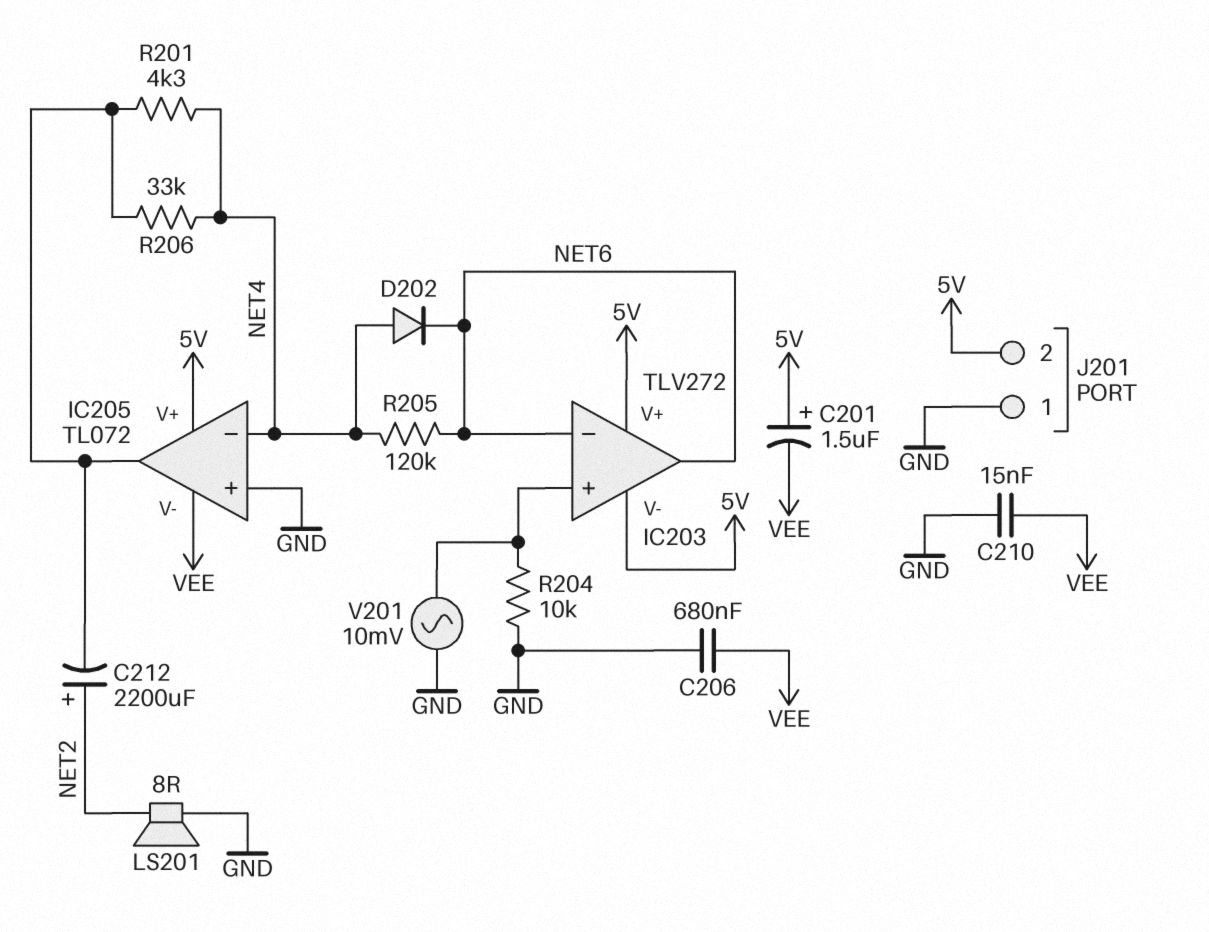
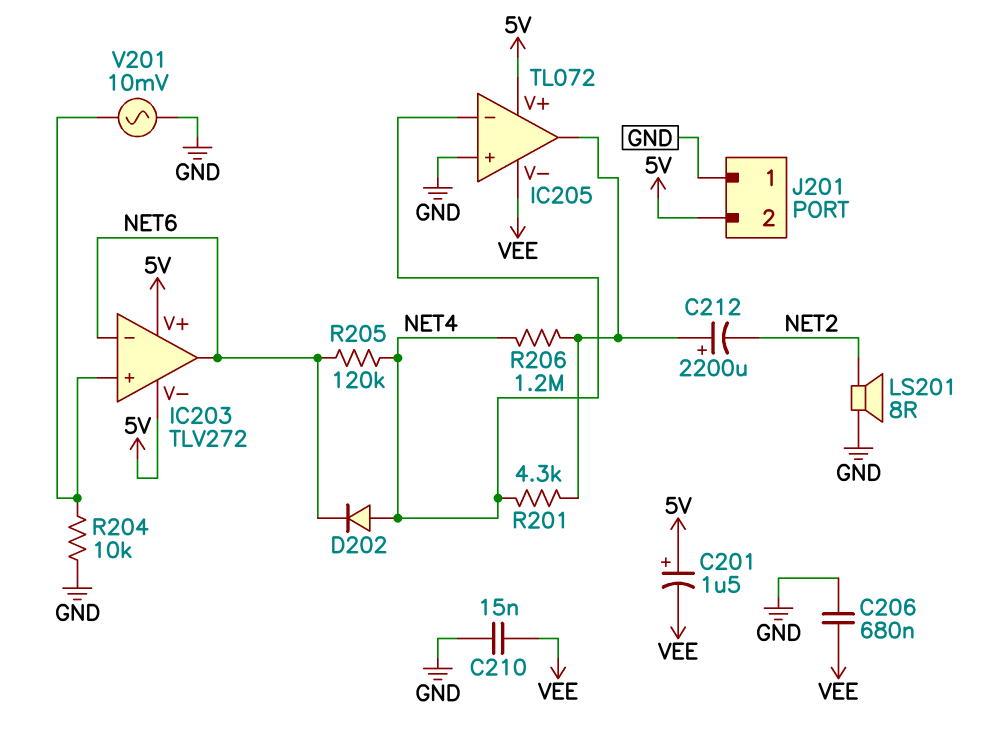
C212: 2200uF (plus NET2, minus IC205/out) -> 2200uF (plus IC205/out, minus NET2)
R206: 33k (IC205/out, NET4) -> 1.2M (IC205/out, NET4)

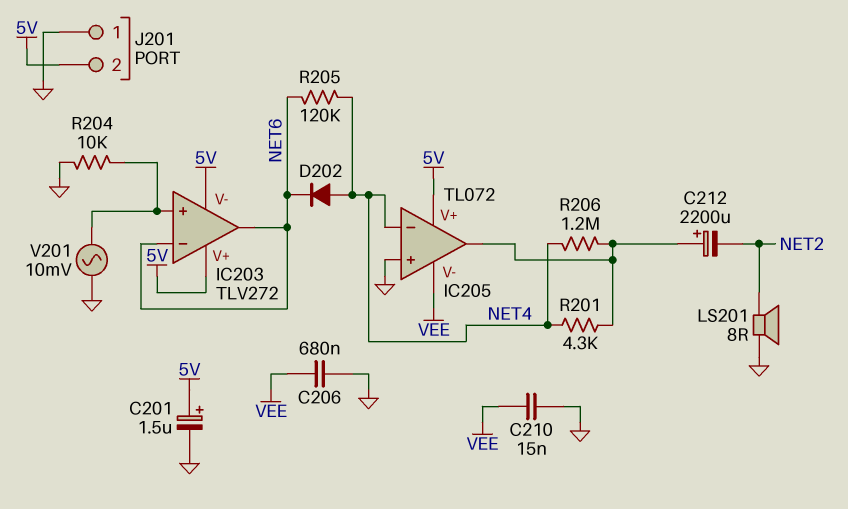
C201: 1.5uF (plus 5V, minus VEE) -> 1.5uF (plus 5V, minus GND)

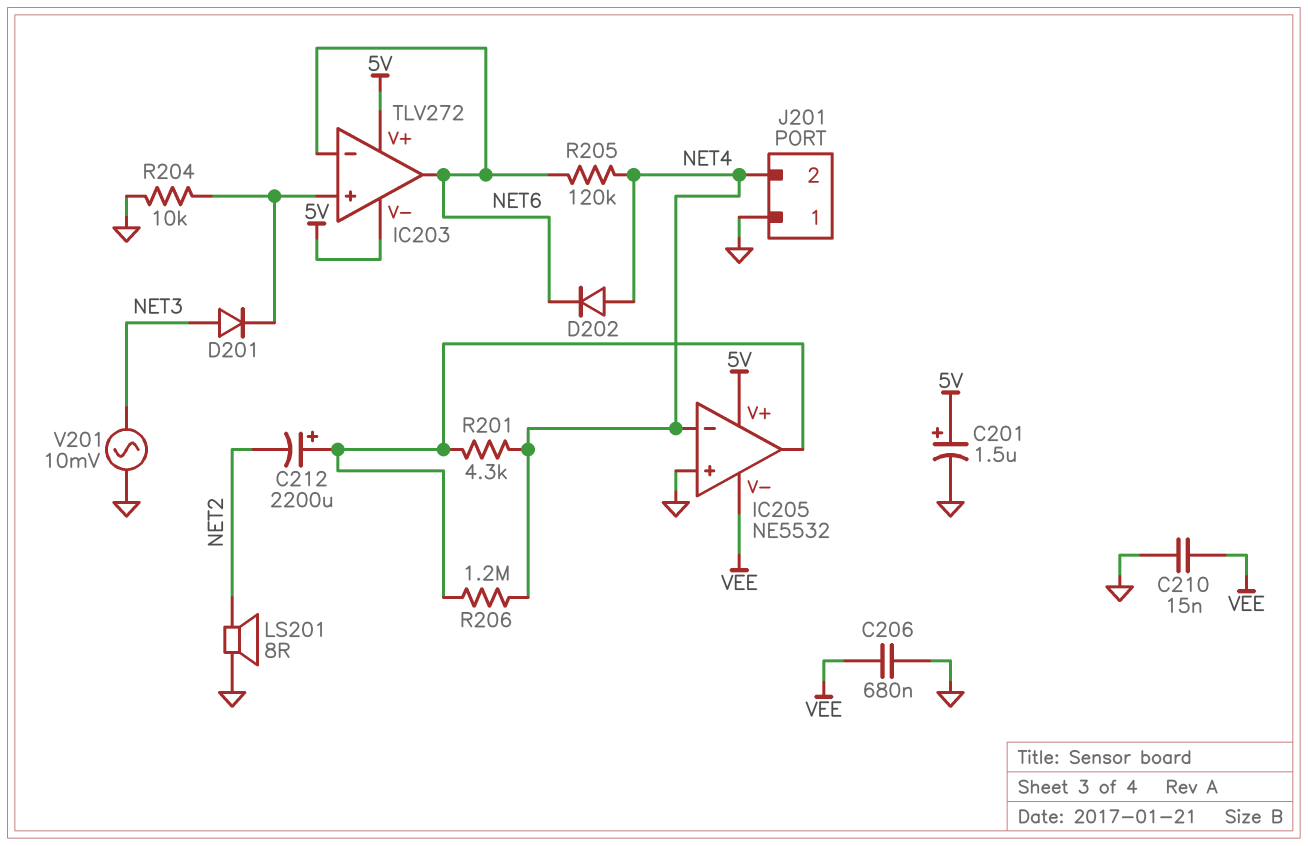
D201: none -> diode (A NET3, K IC203/in+)
IC205: TL072 -> NE5532
J201 pin 2: 5V -> NET4
V201: AC 10mV (GND, IC203/in+) -> AC 10mV (GND, NET3)

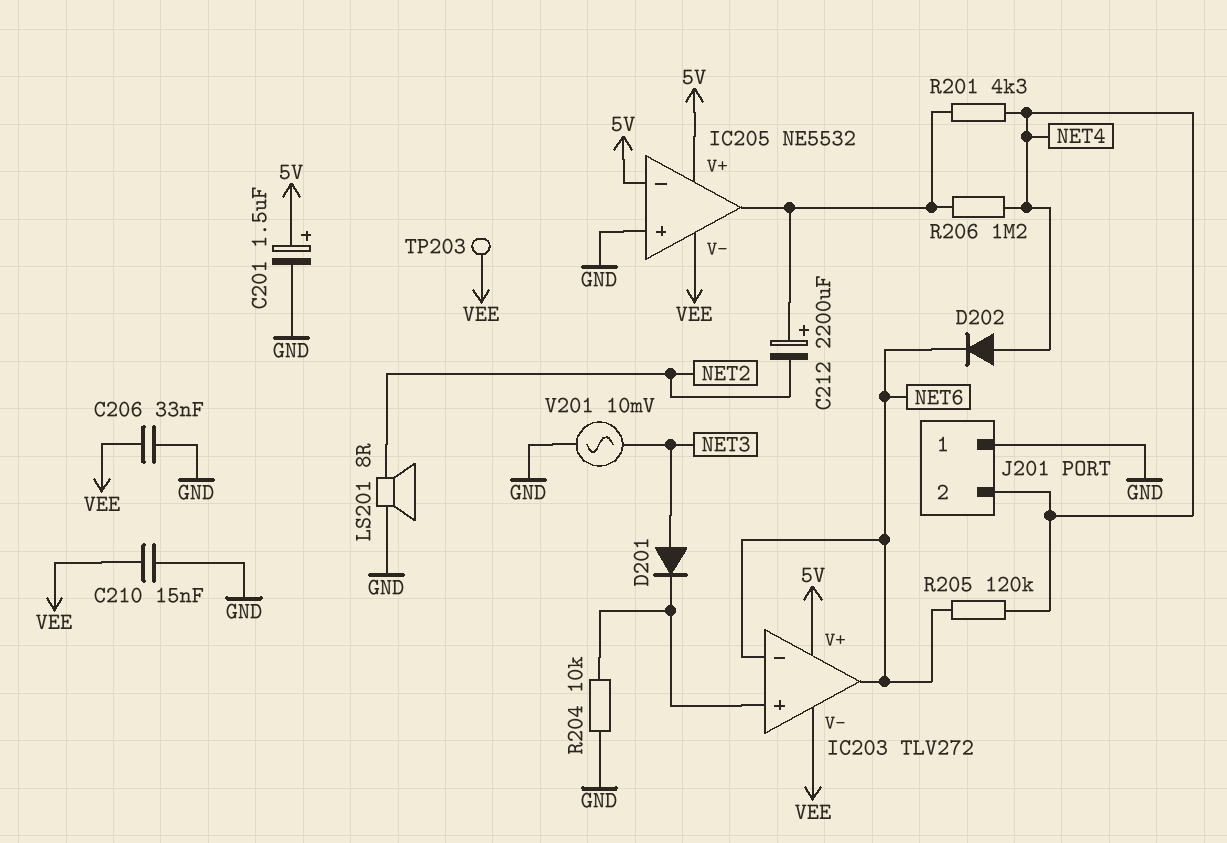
C206: 680nF (GND, VEE) -> 33nF (GND, VEE)
IC203 pin V-: 5V -> VEE
IC205 pin in-: NET4 -> 5V
TP203: none -> test point (VEE)

